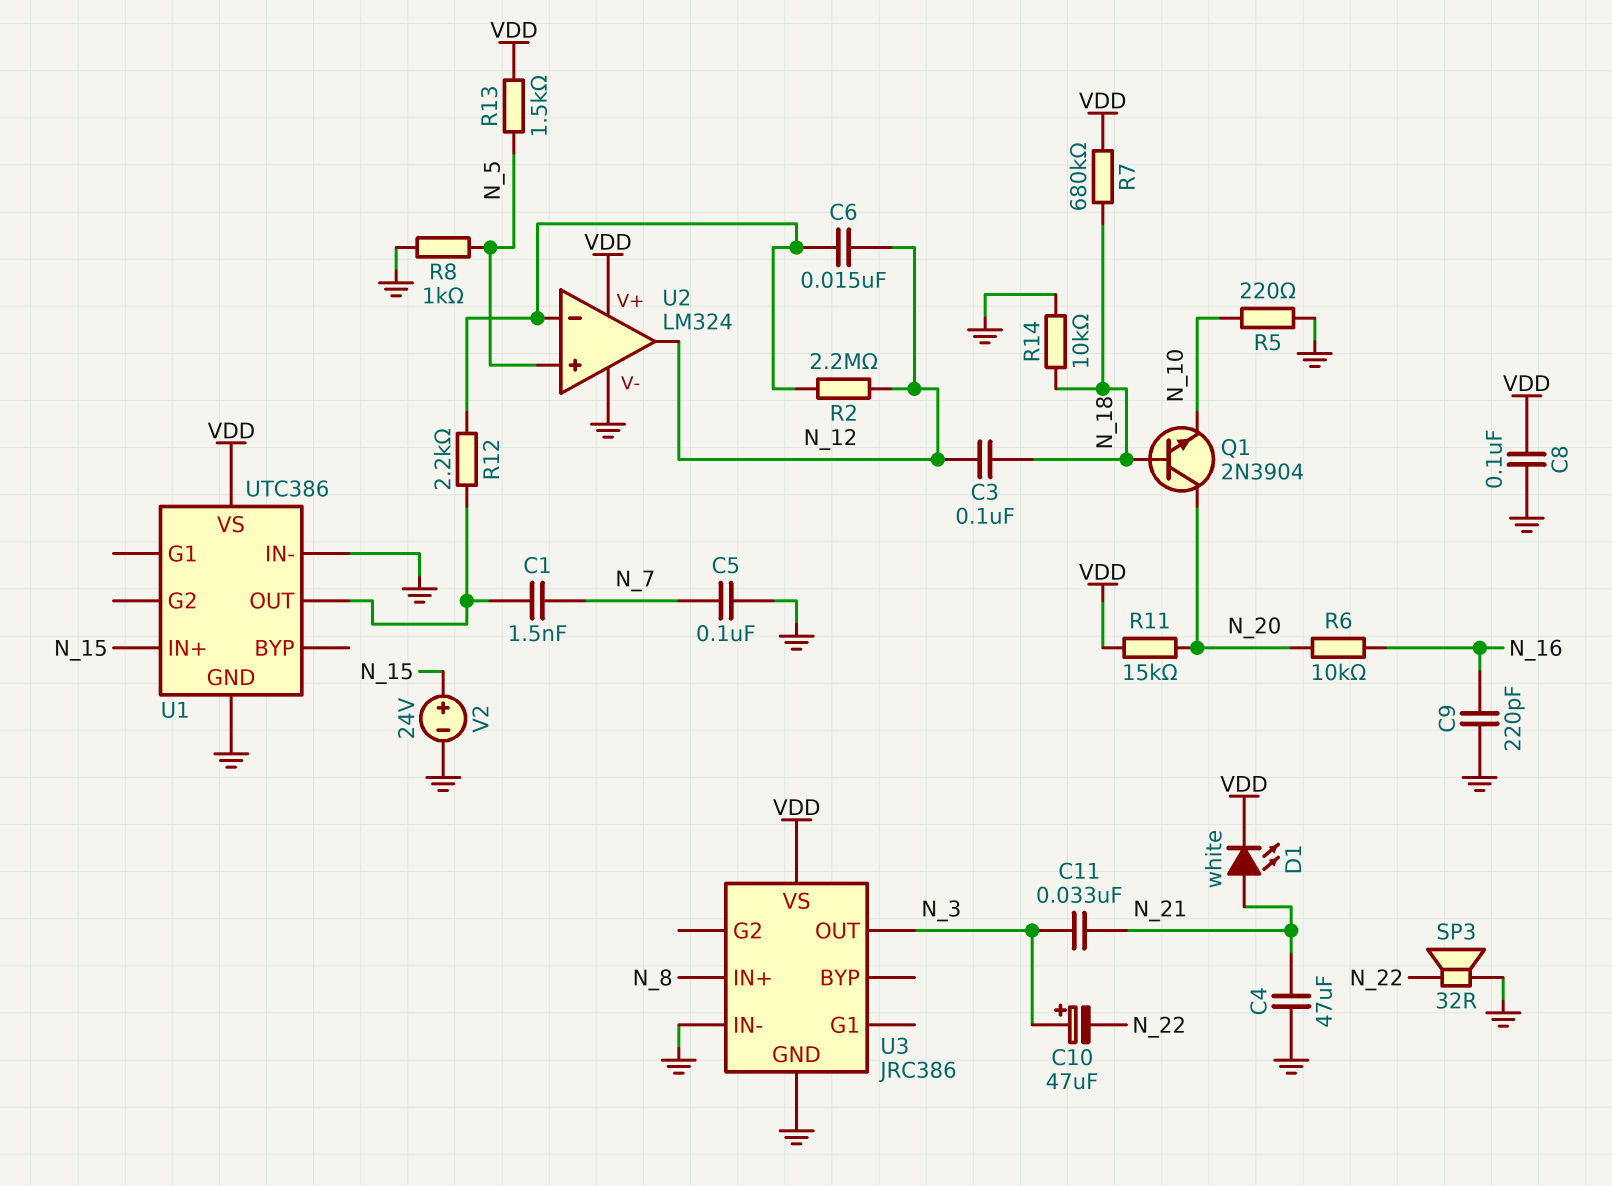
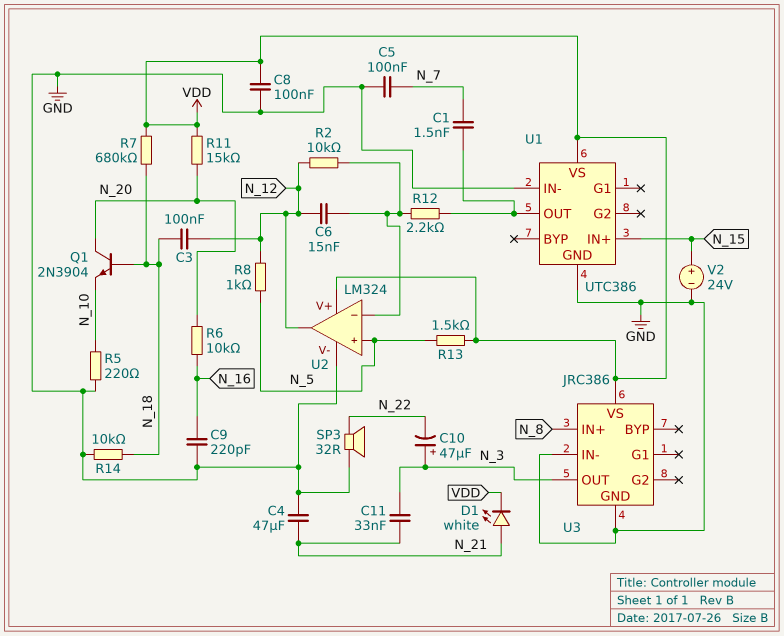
R2: 2.2M (N_12, U2/in-) -> 10k (N_12, U2/in-)
R8: 1k (GND, N_5) -> 1k (N_5, N_12)

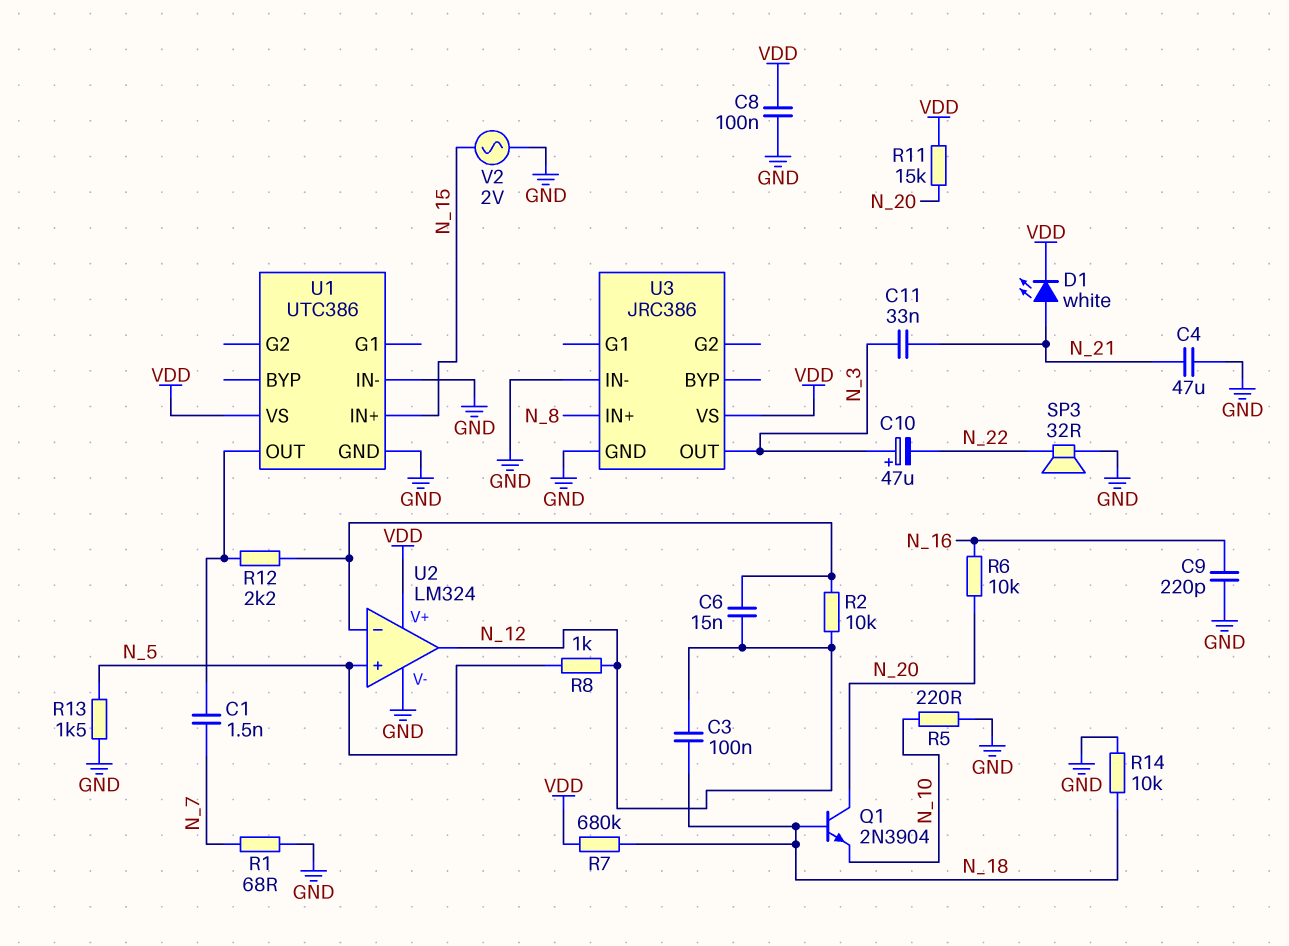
C5: 100nF (GND, N_7) -> none
R1: none -> 68 (GND, N_7)
R13: 1.5k (N_5, VDD) -> 1.5k (GND, N_5)
V2: 24V (plus N_15, minus GND) -> AC 2V (GND, N_15)

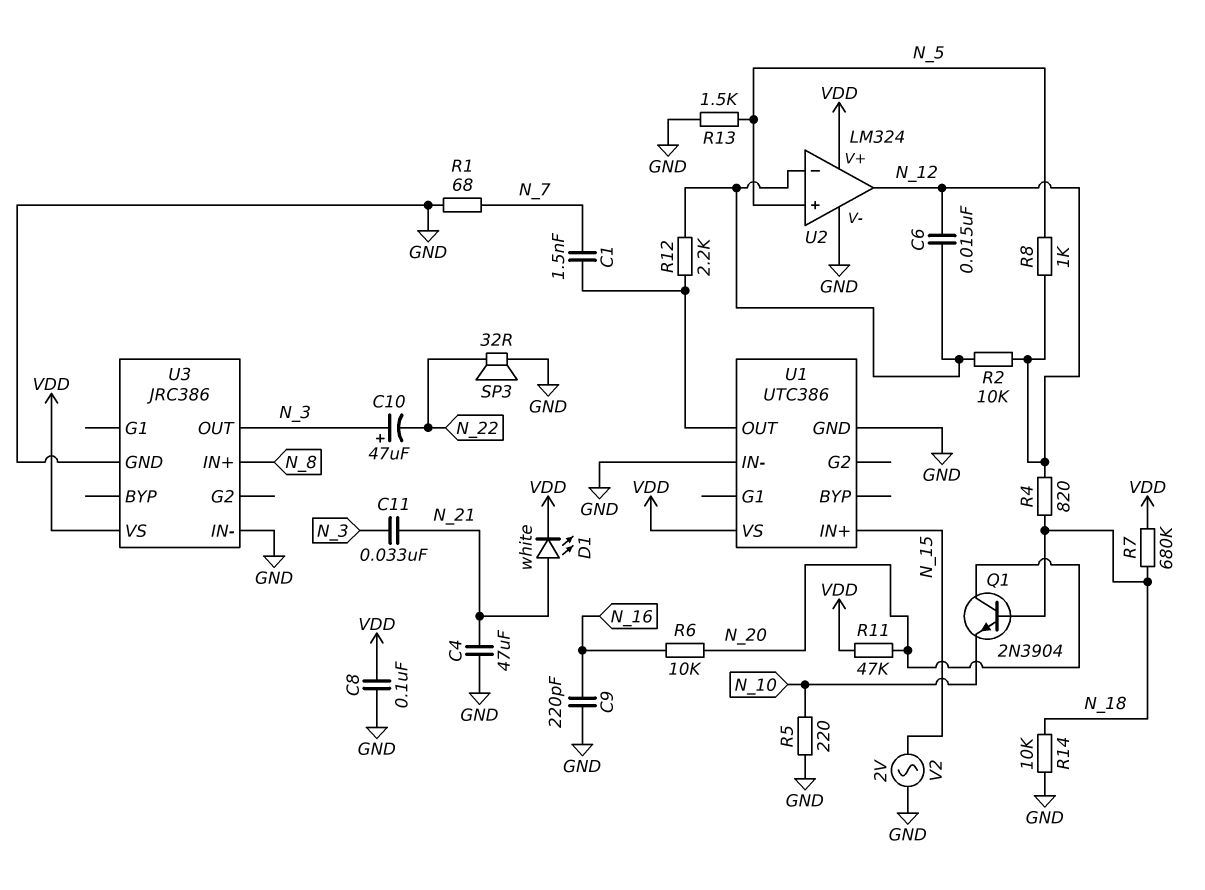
C3: 100nF (N_12, N_18) -> none
R4: none -> 820 (N_12, N_18)
R11: 15k (N_20, VDD) -> 47k (N_20, VDD)

